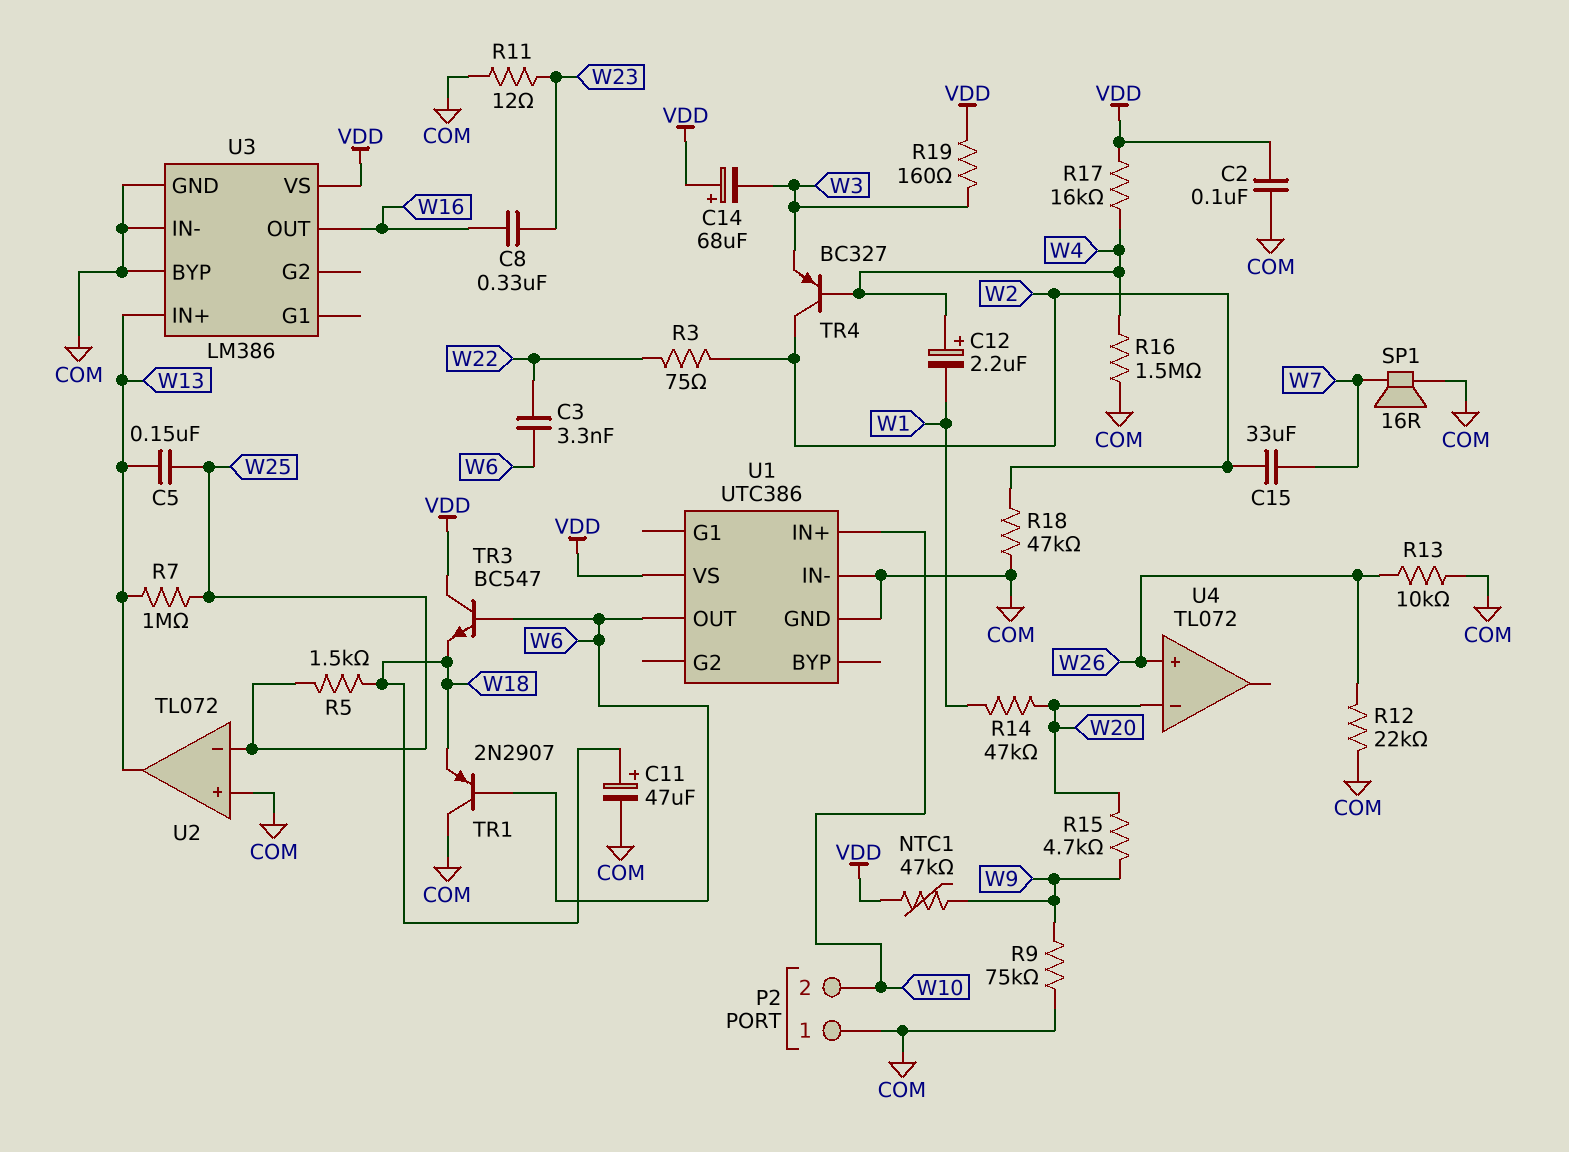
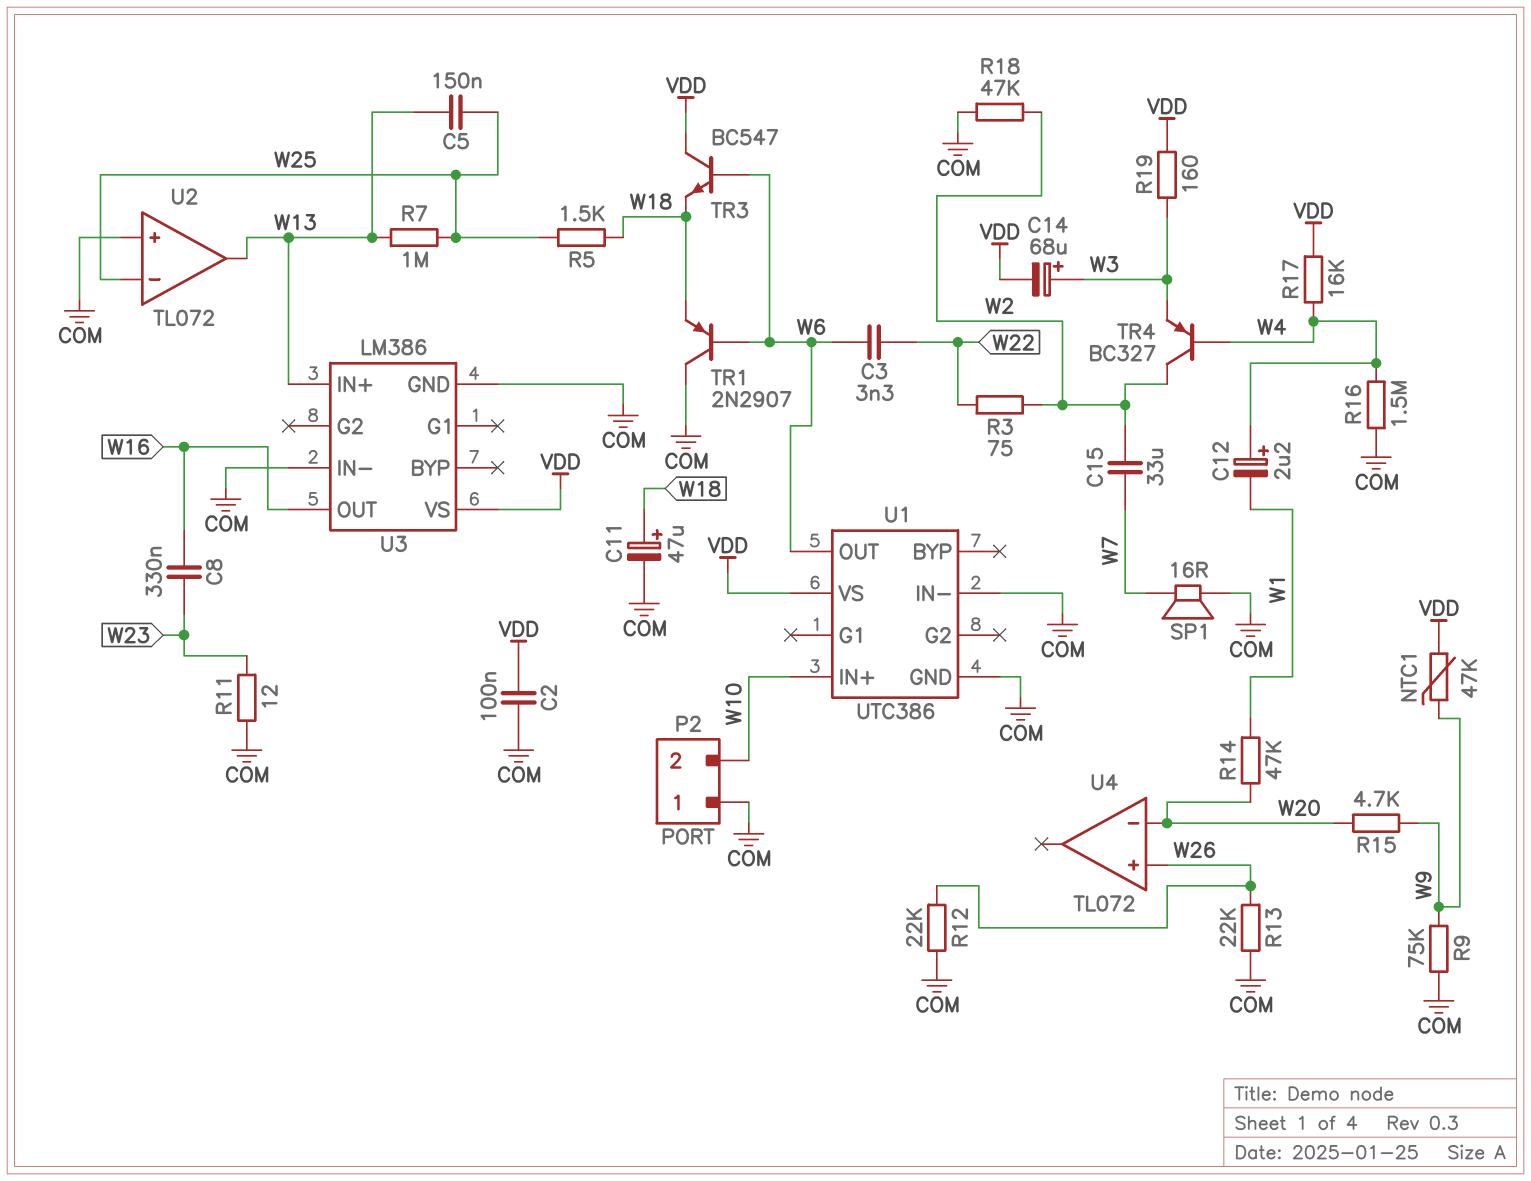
C14: 68uF (plus VDD, minus W3) -> 68uF (plus W3, minus VDD)
R13: 10k (COM, W26) -> 22k (COM, W26)
U3 pin BYP: COM -> none

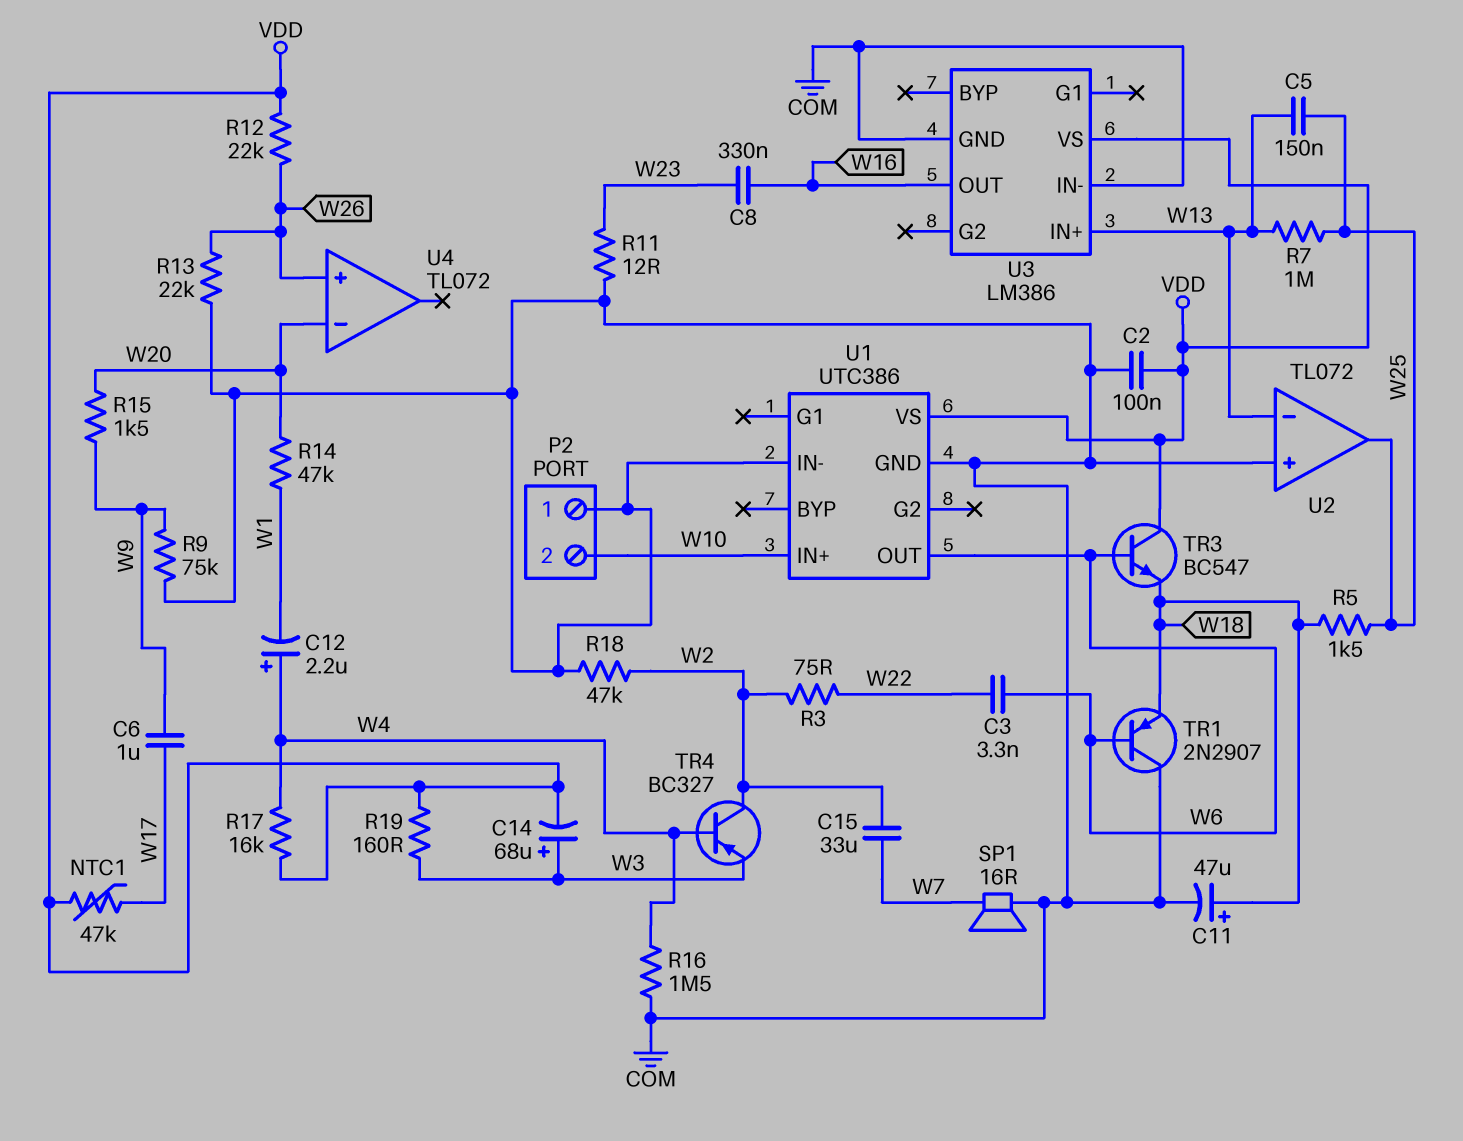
C6: none -> 1uF (W9, W17)
NTC1: 47k (VDD, W9) -> 47k (VDD, W17)
R12: 22k (COM, W26) -> 22k (VDD, W26)
R15: 4.7k (W9, W20) -> 1.5k (W9, W20)
U2 pin in-: W25 -> W13
U2 pin out: W13 -> W25

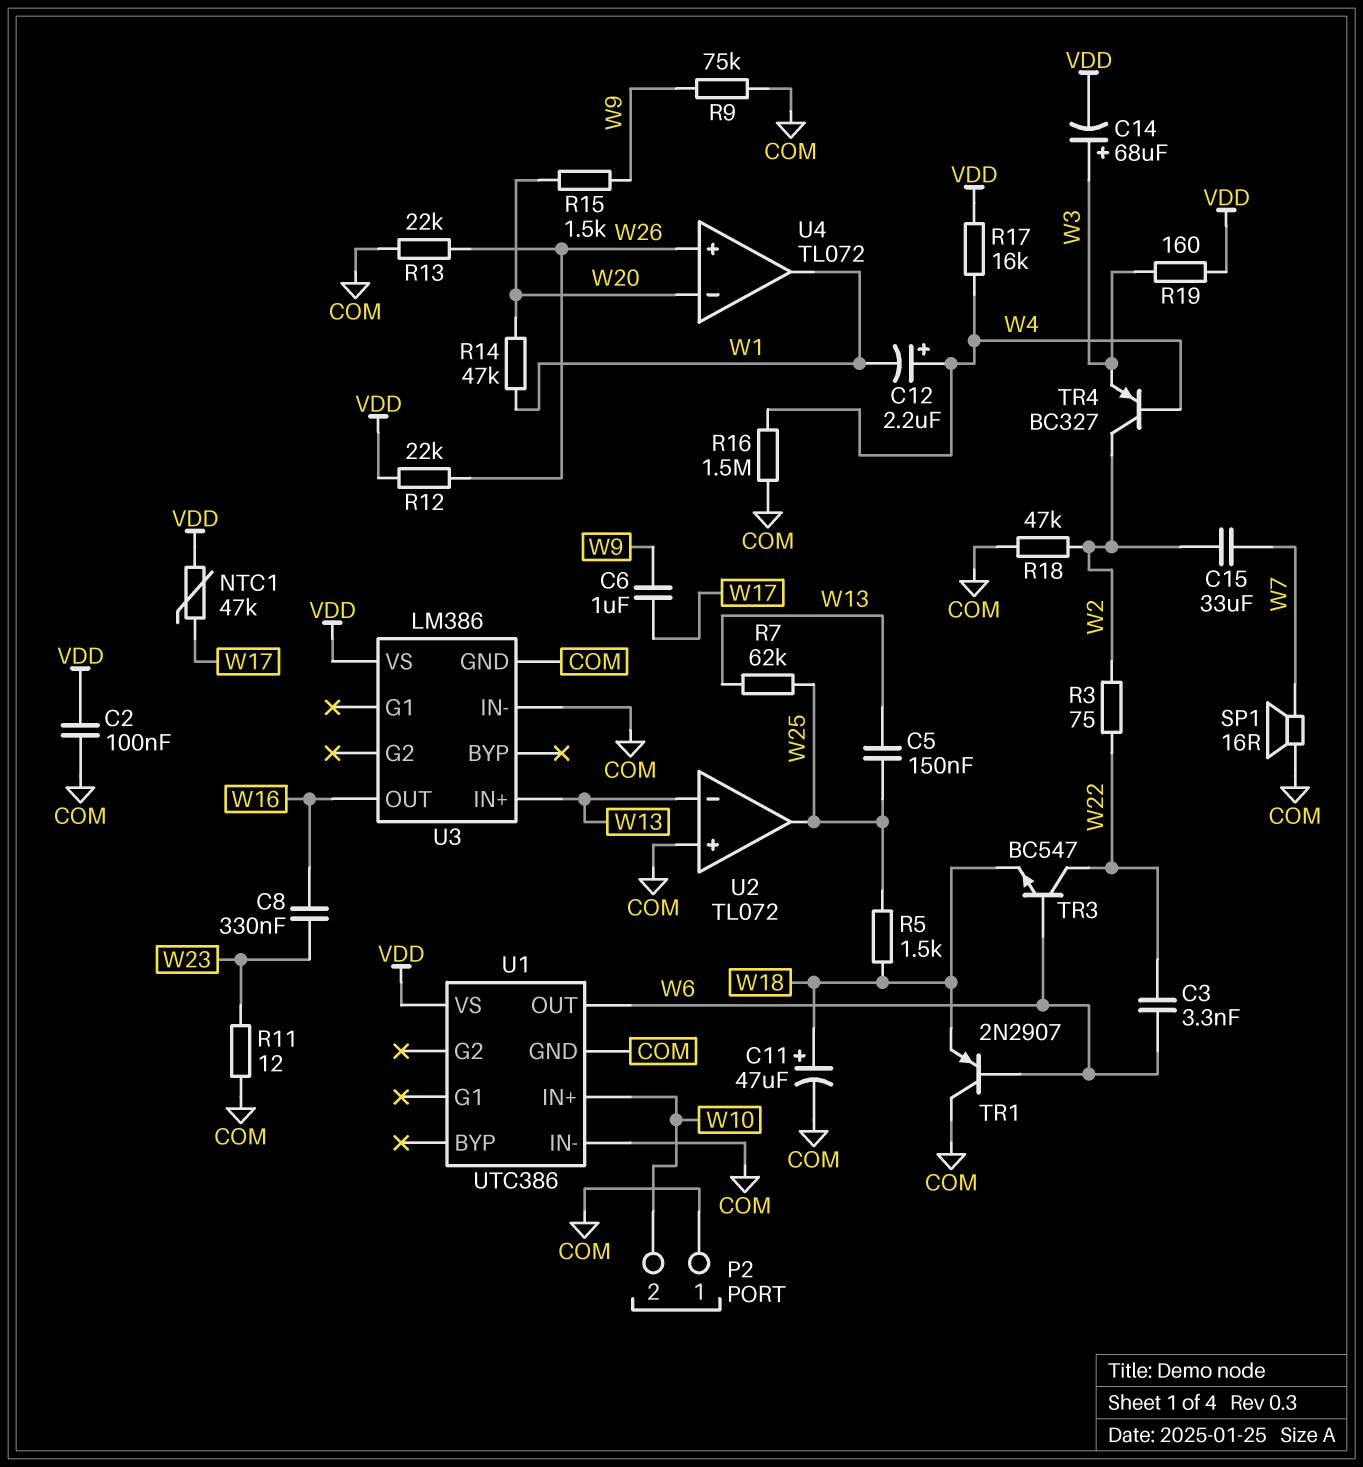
R7: 1M (W13, W25) -> 62k (W13, W25)
TR3: NPN BC547 (B W6, C VDD, E W18) -> NPN BC547 (B W6, C W22, E W18)
U4 pin out: none -> W1

